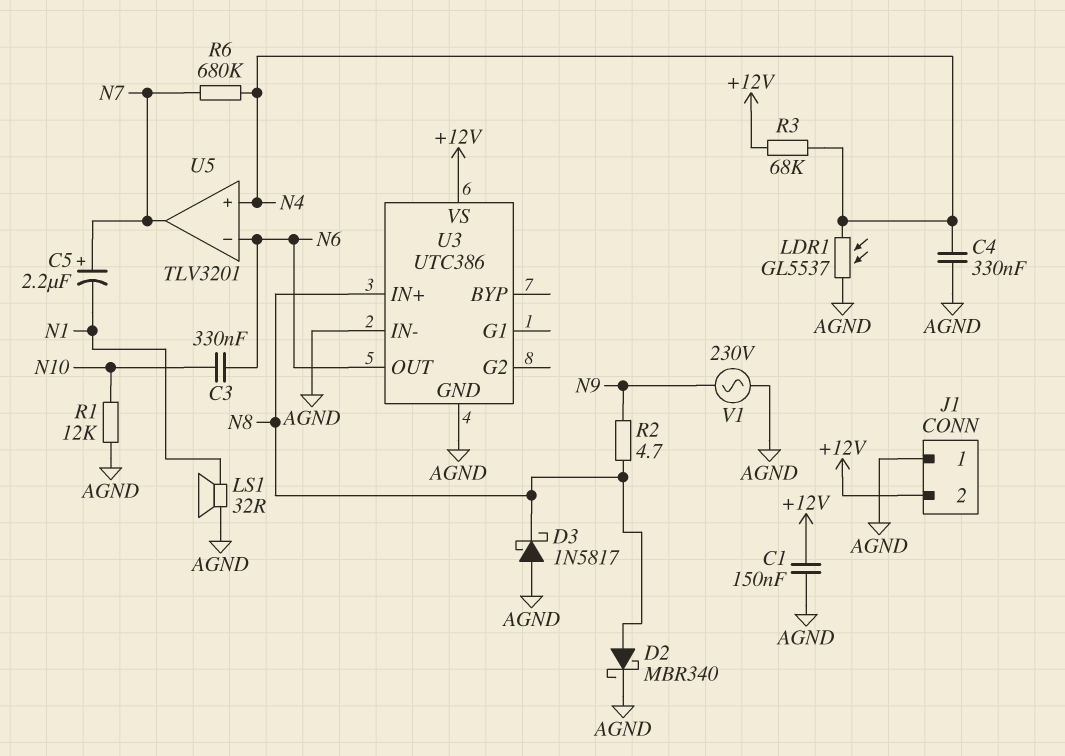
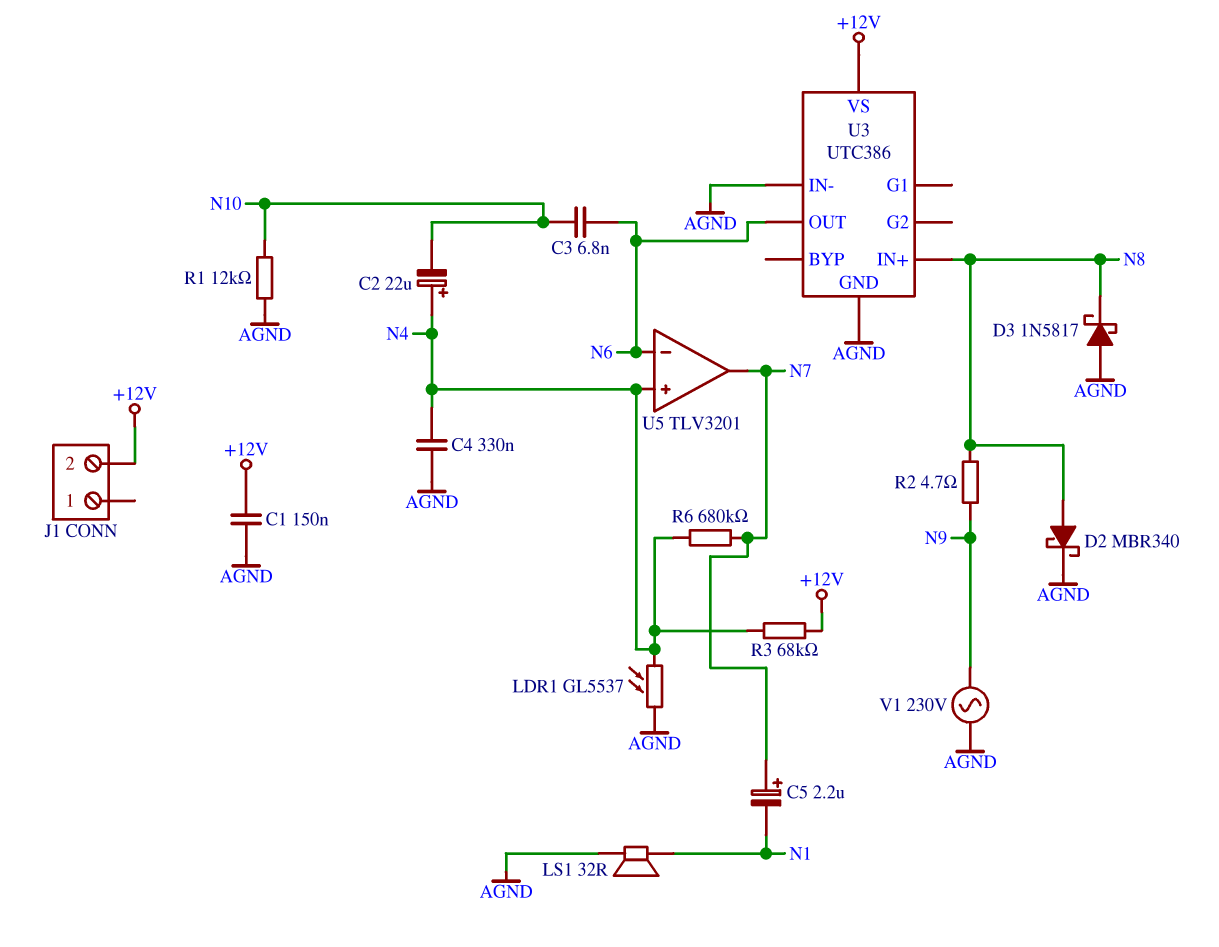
C2: none -> 22uF (plus N4, minus N10)
C3: 330nF (N6, N10) -> 6.8nF (N6, N10)
J1 pin 1: AGND -> none

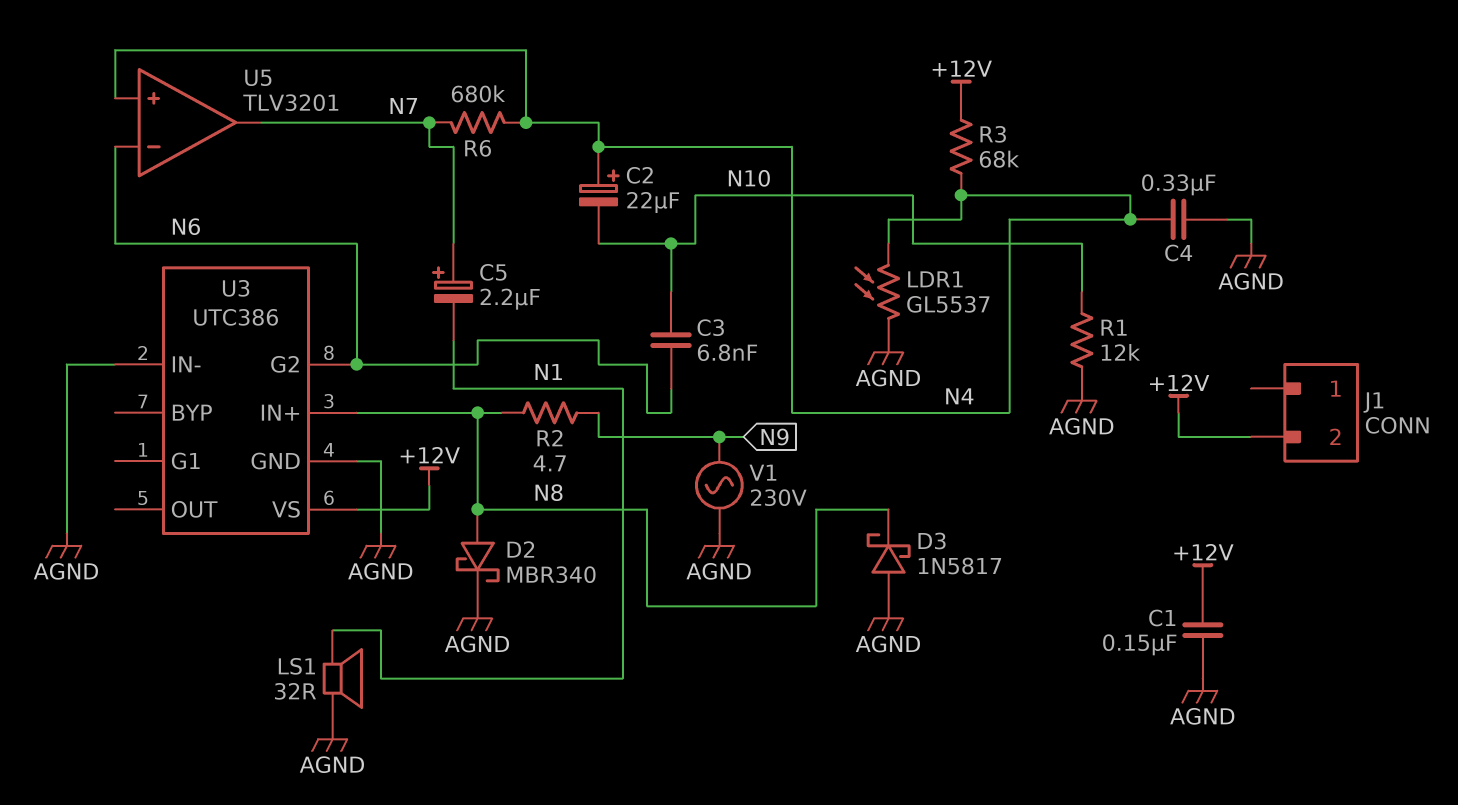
U3 pin G2: none -> N6
U3 pin OUT: N6 -> none

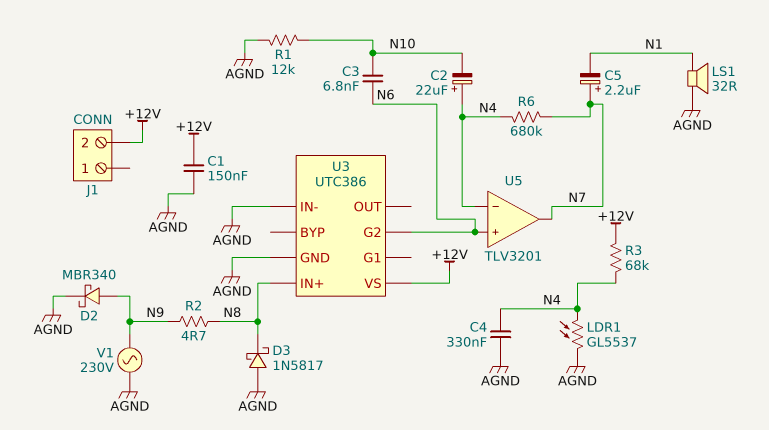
D2: schottky MBR340 (A N8, K AGND) -> schottky MBR340 (A N9, K AGND)
U5 pin in+: N4 -> N6
U5 pin in-: N6 -> N4

